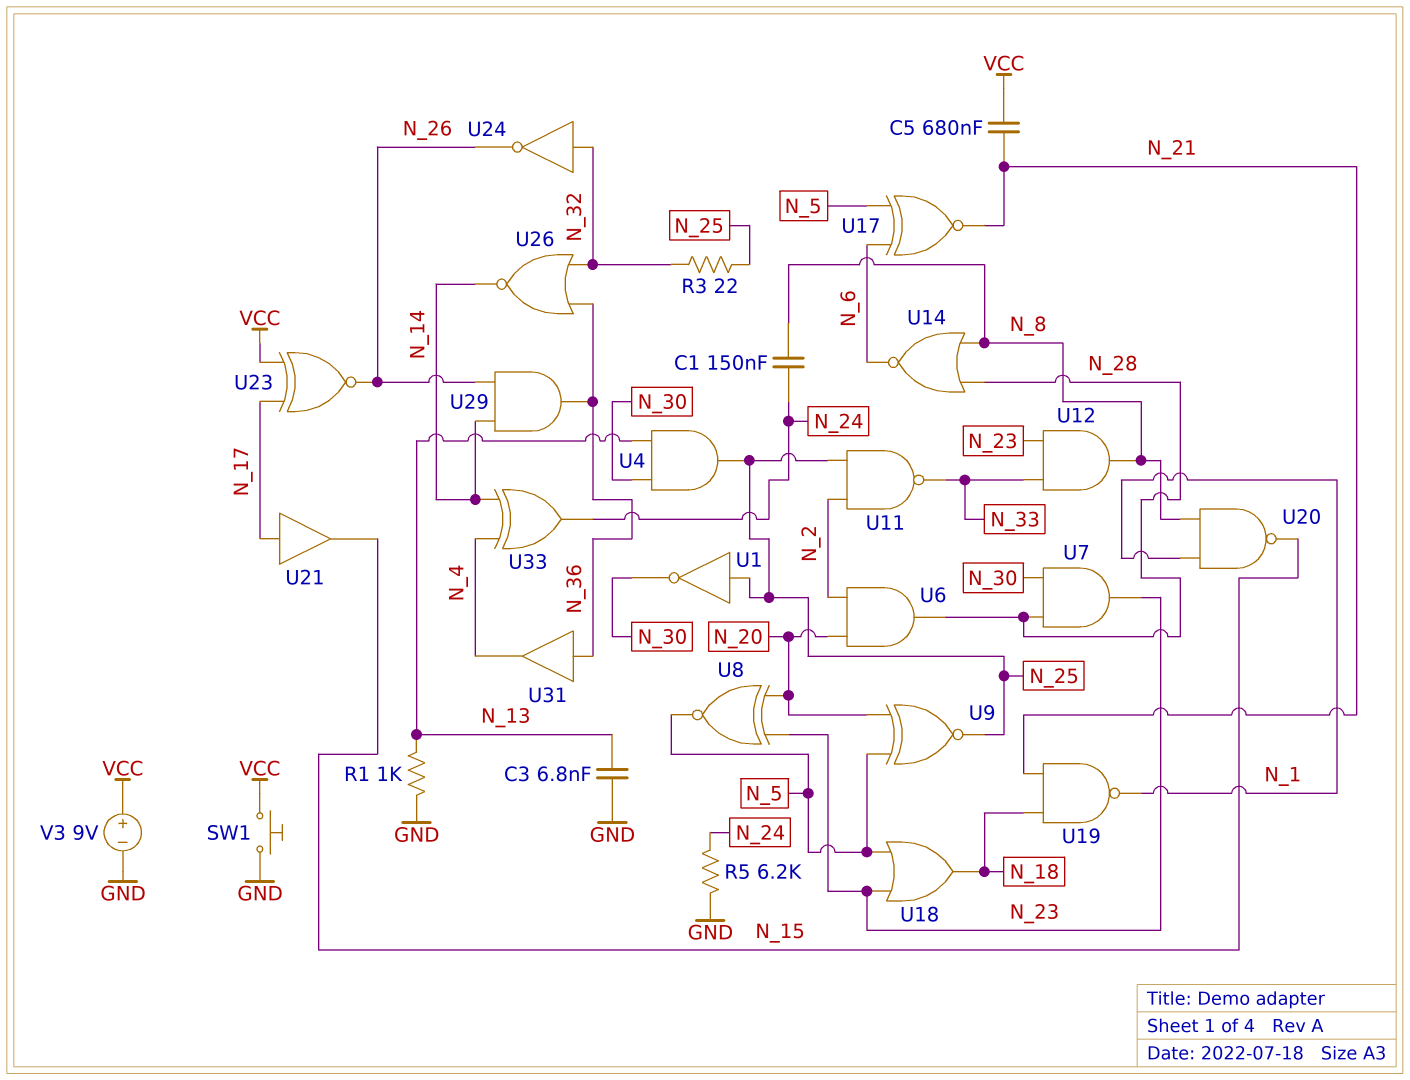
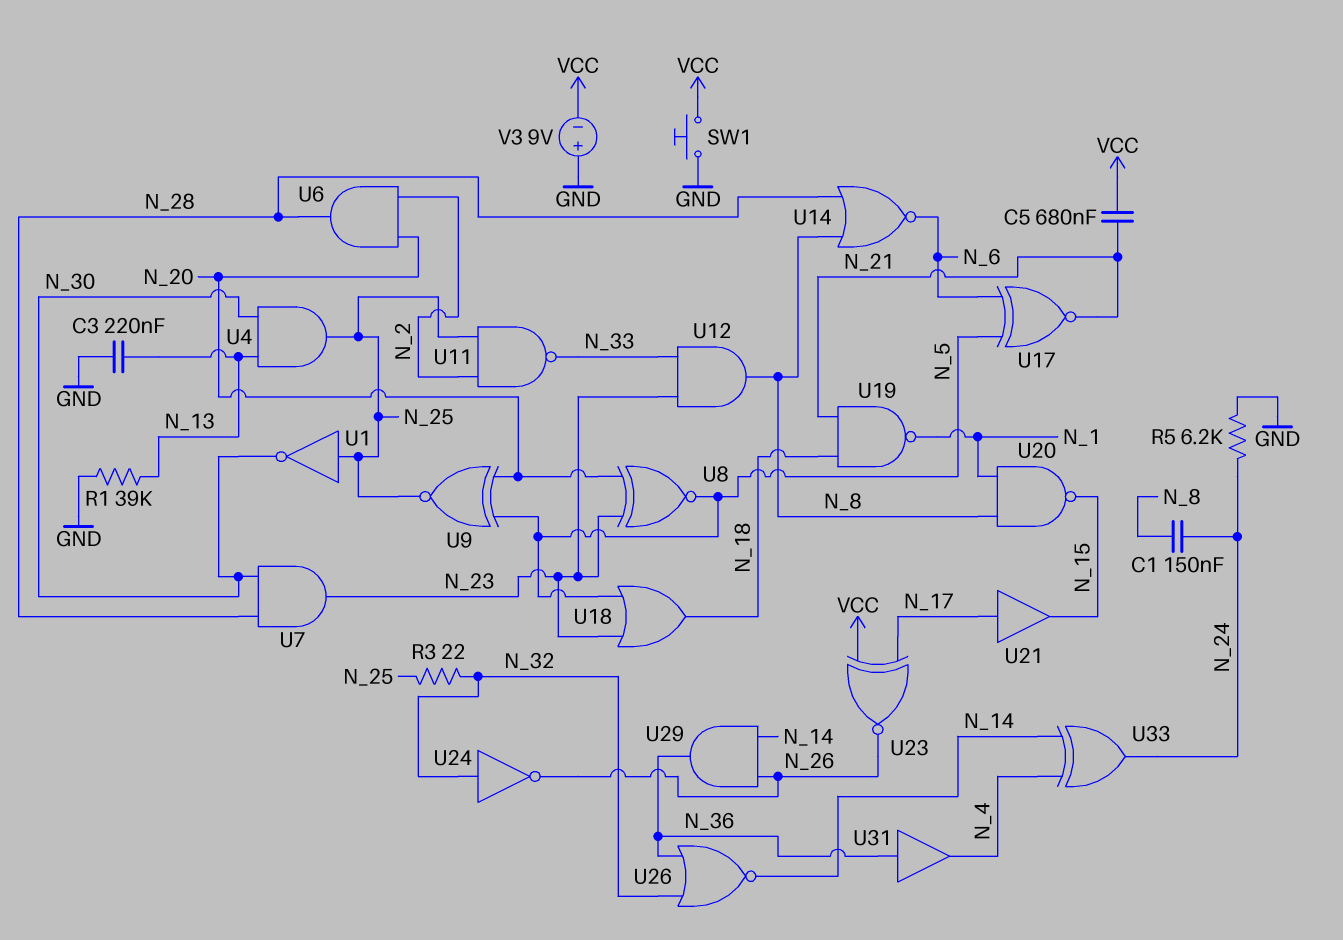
C3: 6.8nF (GND, N_13) -> 220nF (GND, N_13)
R1: 1k (GND, N_13) -> 39k (GND, N_13)
V3: 9V (plus VCC, minus GND) -> 9V (plus GND, minus VCC)

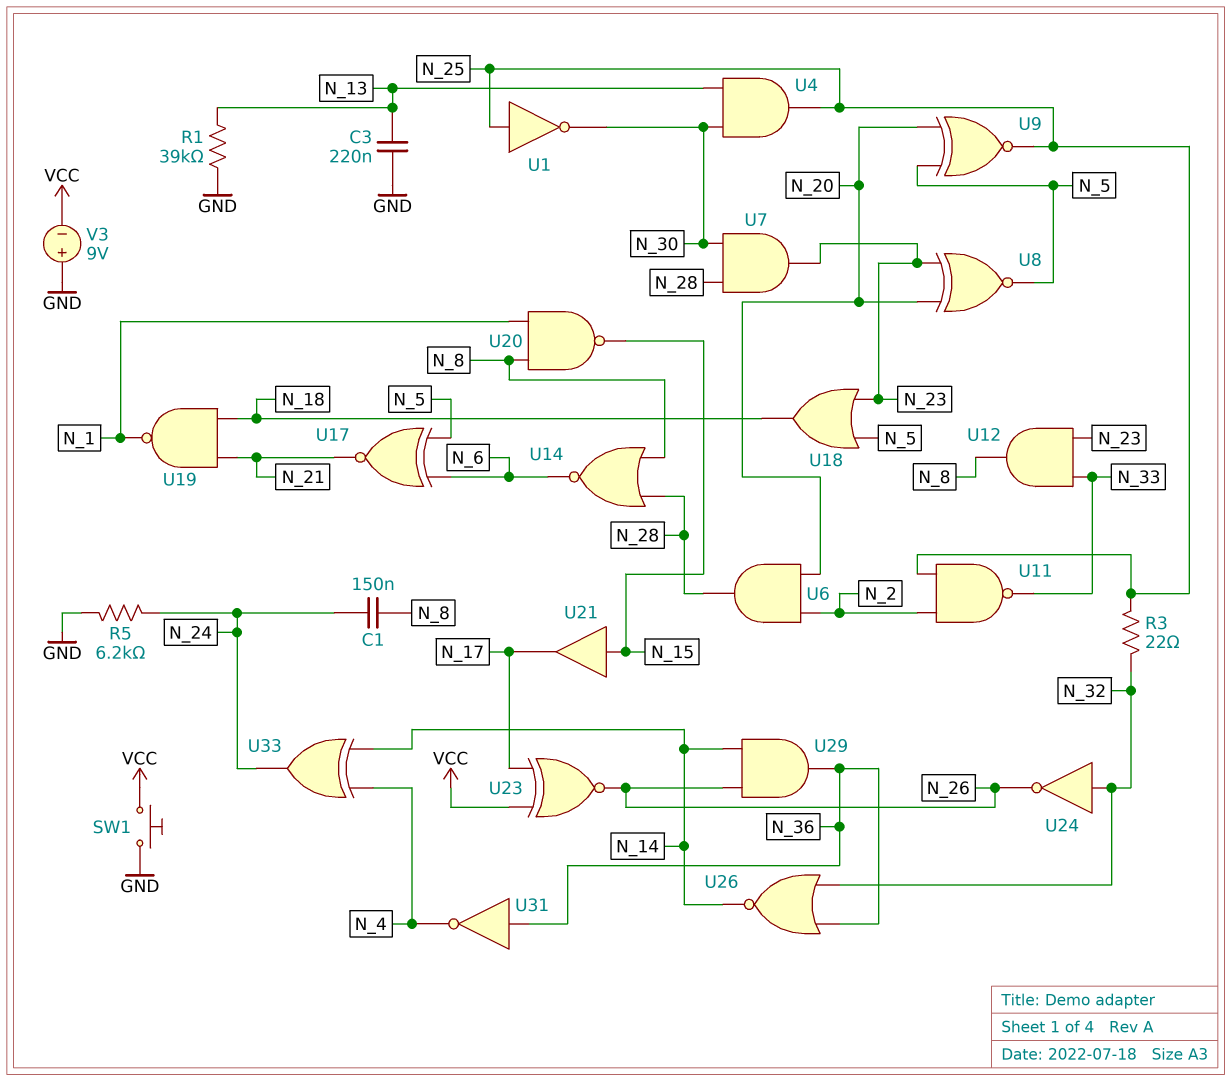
C5: 680nF (N_21, VCC) -> none
U21: buffer (in N_17, out N_15) -> buffer (in N_15, out N_17)
U31: buffer (in N_36, out N_4) -> NOT (in N_36, out N_4)

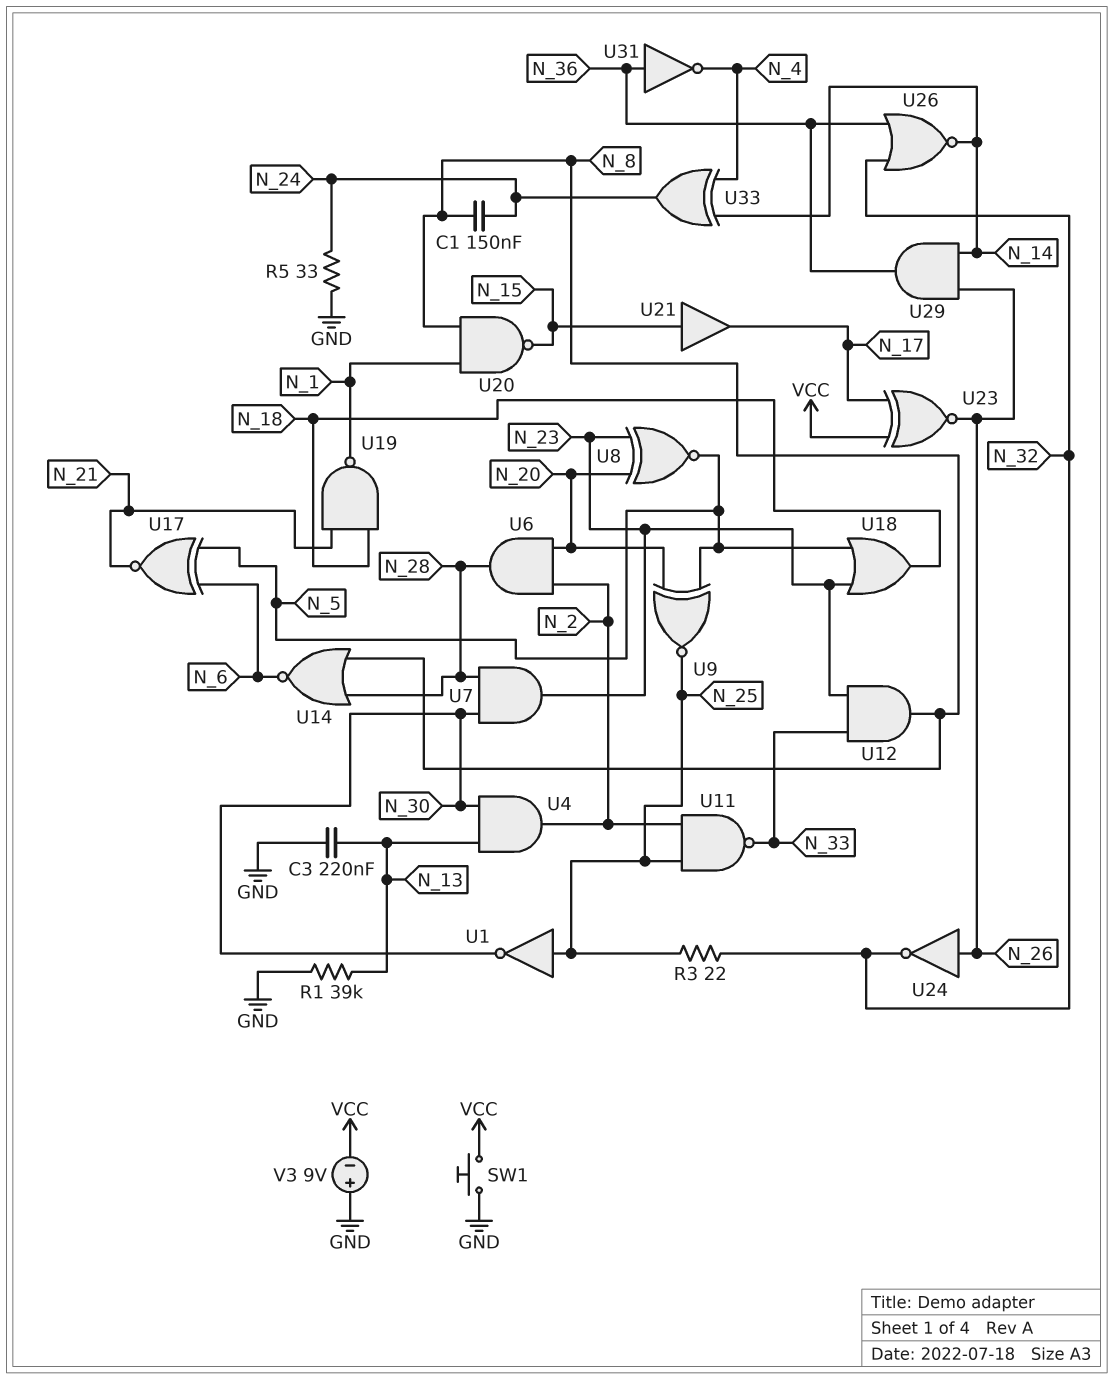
R5: 6.2k (GND, N_24) -> 33 (GND, N_24)
U4: AND (in N_13, in N_30, out N_25) -> AND (in N_13, in N_30, out N_2)
U24: NOT (in N_32, out N_26) -> NOT (in N_26, out N_32)

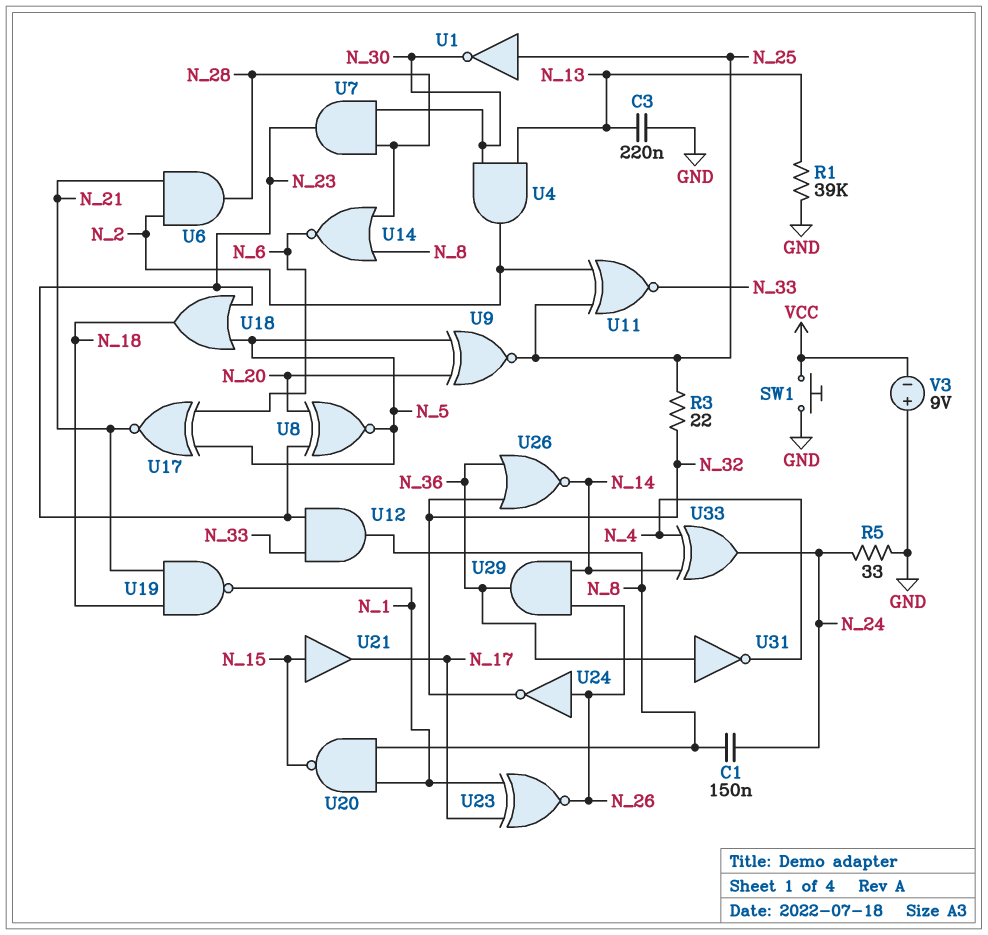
U6: AND (in N_2, in N_20, out N_28) -> AND (in N_2, in N_21, out N_28)
U11: NAND (in N_2, in N_25, out N_33) -> XNOR (in N_2, in N_25, out N_33)
U23: XNOR (in N_17, in VCC, out N_26) -> XNOR (in N_1, in N_17, out N_26)

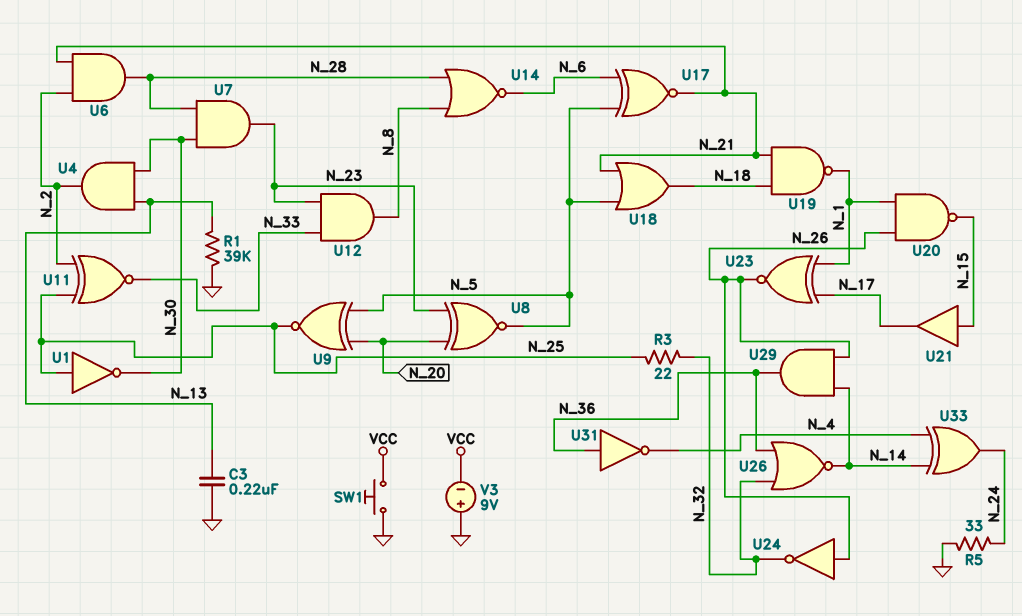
C1: 150nF (N_8, N_24) -> none
U18: OR (in N_5, in N_23, out N_18) -> OR (in N_5, in N_21, out N_18)
U20: NAND (in N_1, in N_8, out N_15) -> NAND (in N_1, in N_26, out N_15)

